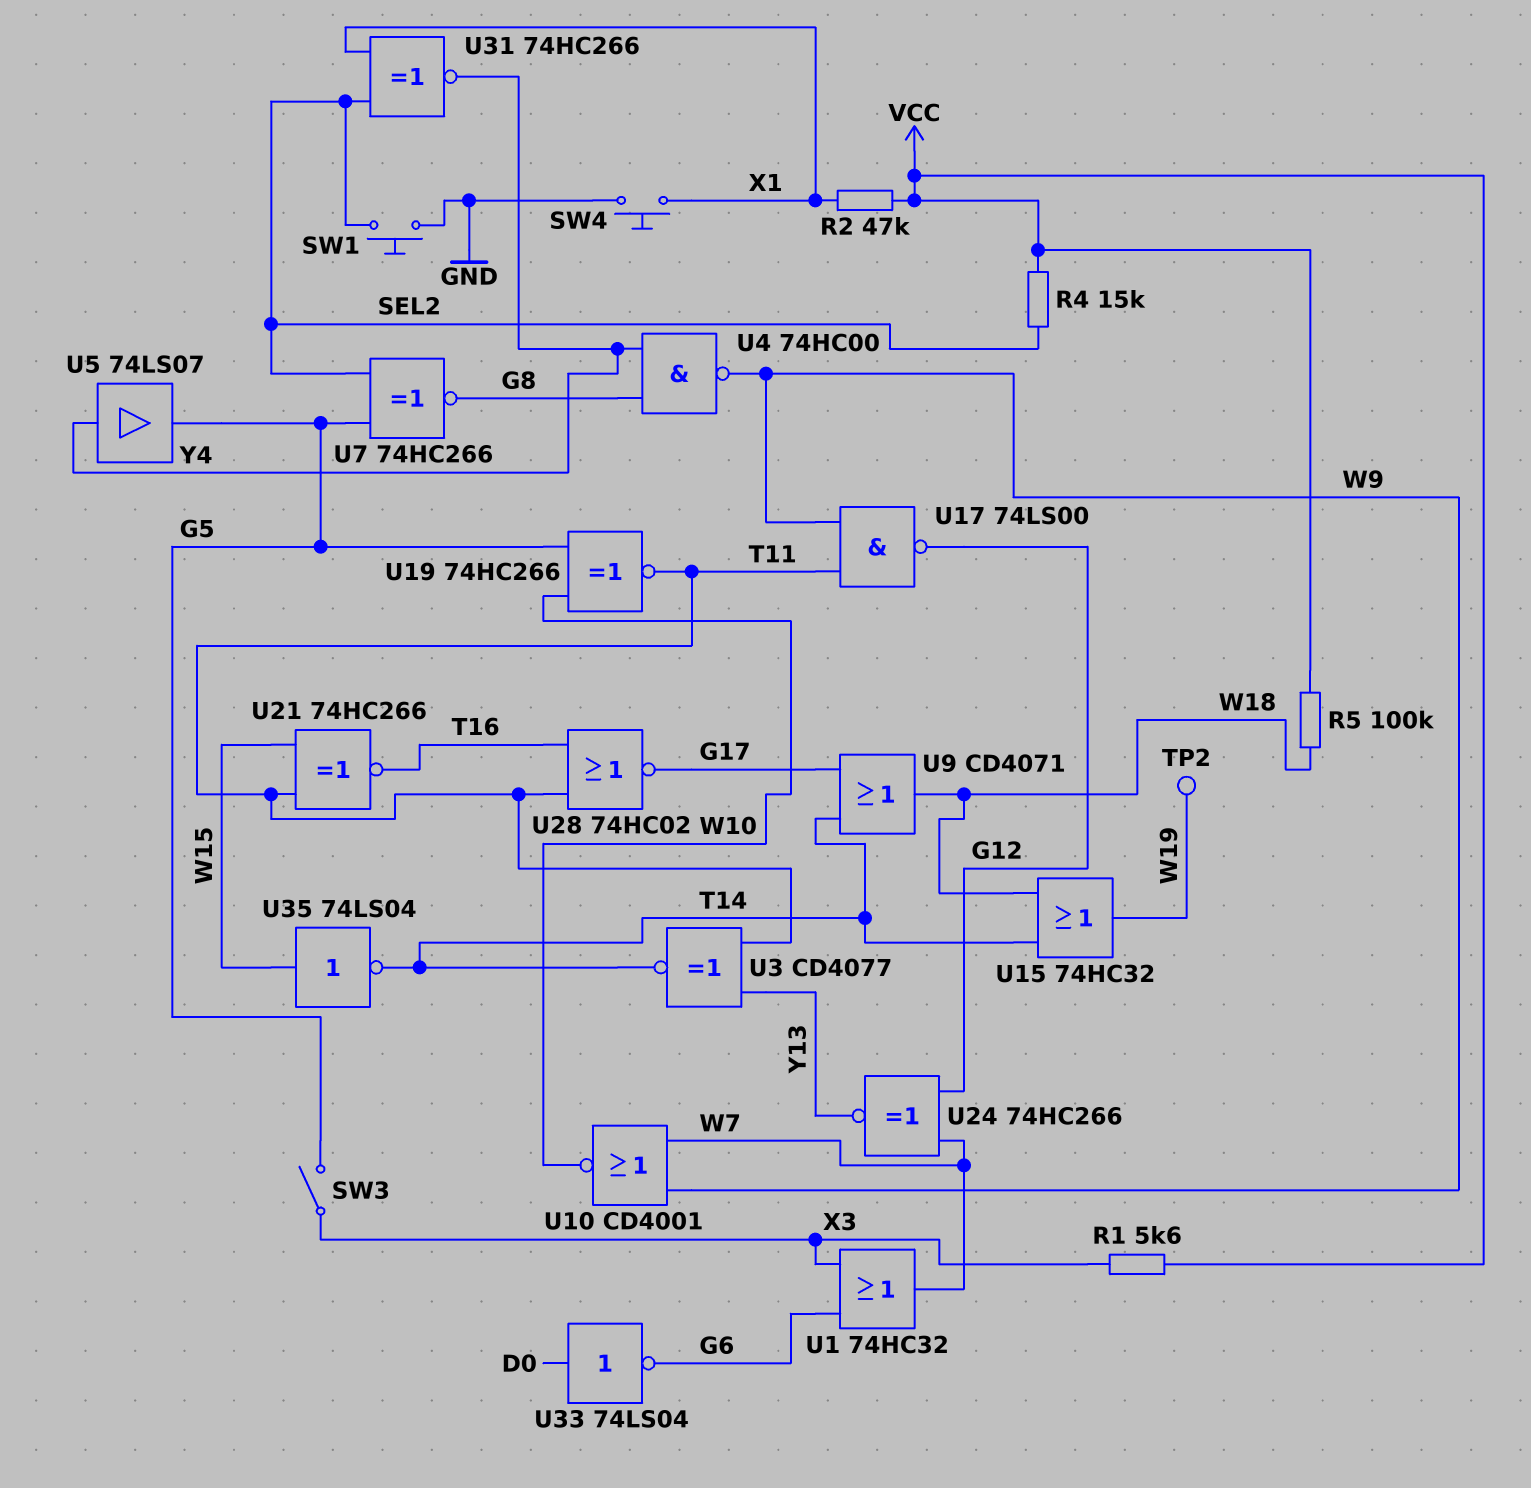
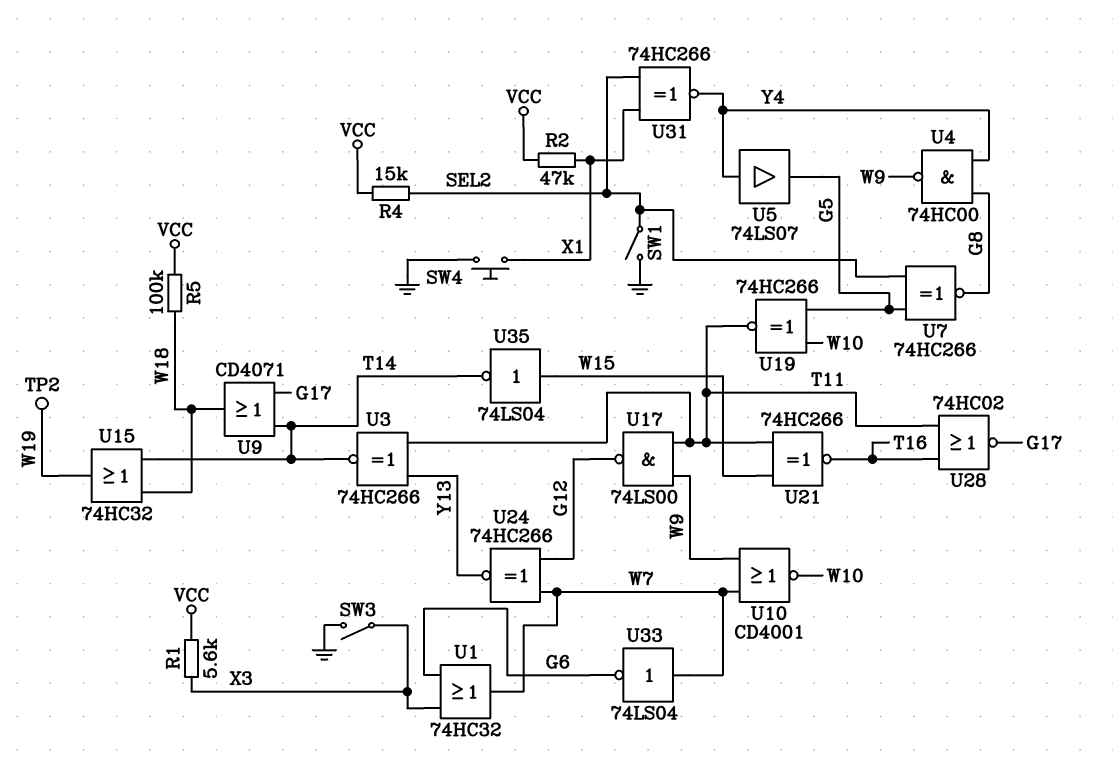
SW1: button (GND, SEL2) -> switch (GND, SEL2)
SW3: switch (G5, X3) -> switch (GND, X3)
U3: XNOR CD4077 (in T11, in Y13, out T14) -> XNOR 74HC266 (in T11, in Y13, out T14)
U33: NOT 74LS04 (in D0, out G6) -> NOT 74LS04 (in W7, out G6)

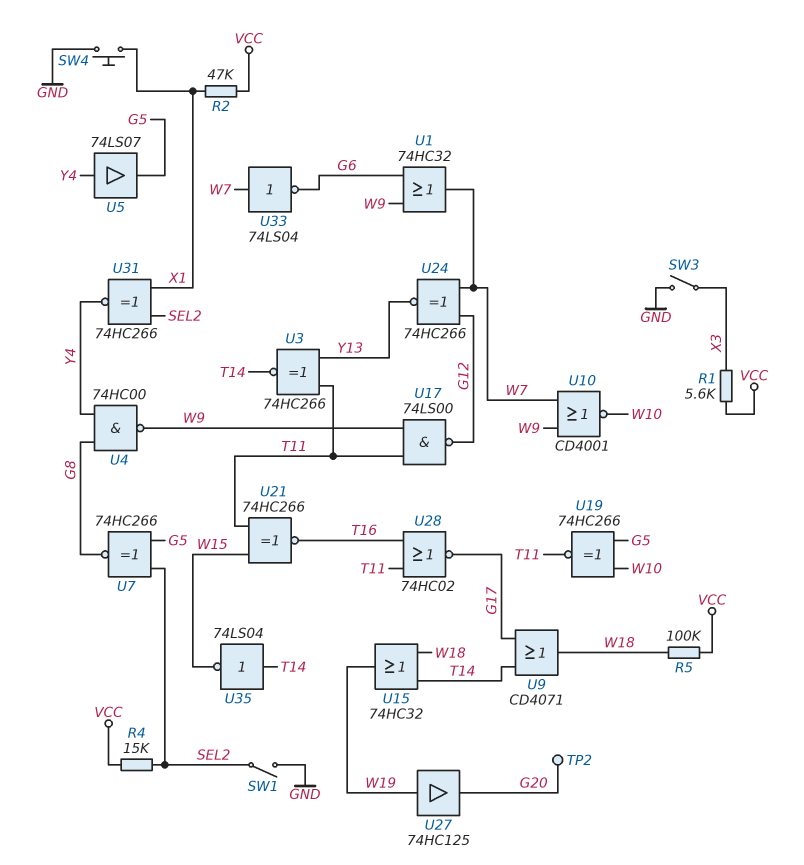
TP2: test point (W19) -> test point (G20)
U1: OR 74HC32 (in G6, in X3, out W7) -> OR 74HC32 (in G6, in W9, out W7)
U27: none -> buffer 74HC125 (in W19, out G20)
U35: NOT 74LS04 (in W15, out T14) -> NOT 74LS04 (in T14, out W15)

